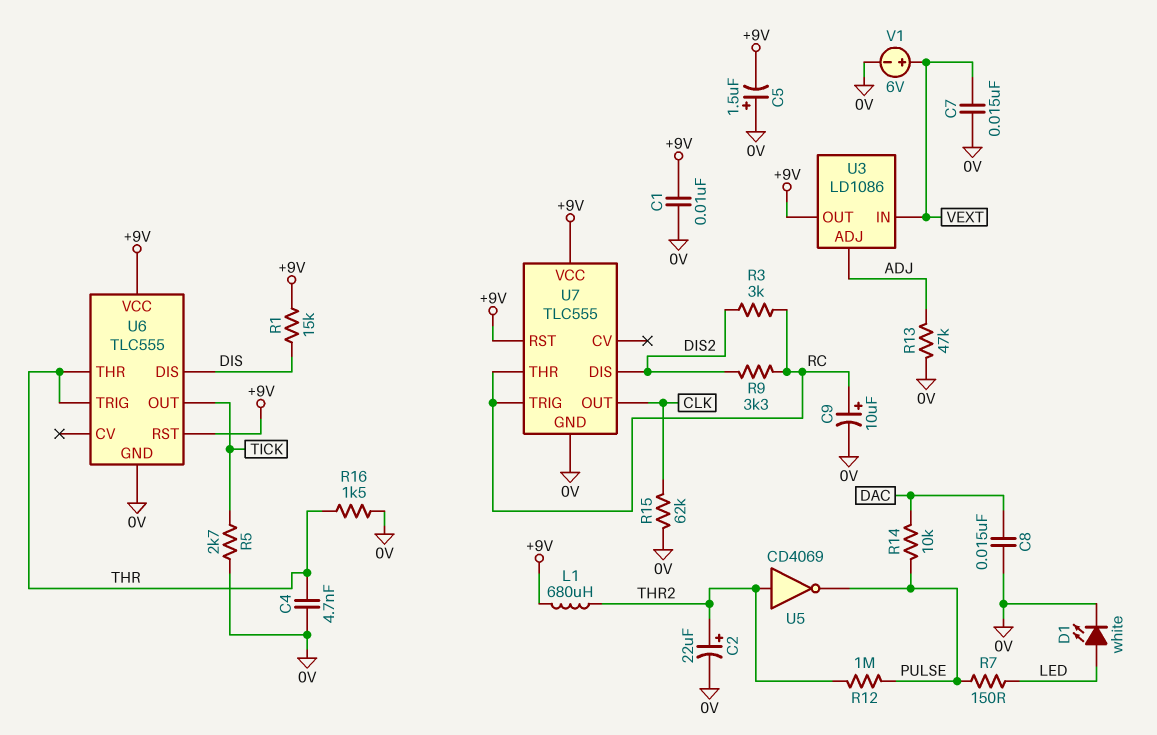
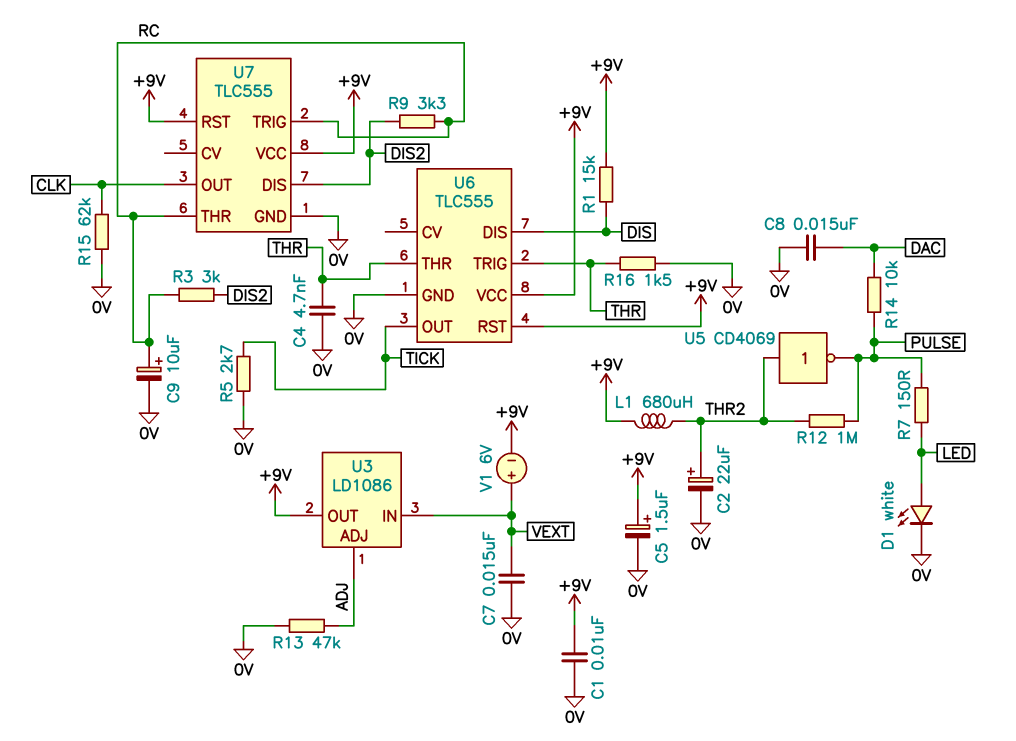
C5: 1.5uF (plus 0V, minus +9V) -> 1.5uF (plus +9V, minus 0V)
V1: 6V (plus VEXT, minus 0V) -> 6V (plus VEXT, minus +9V)

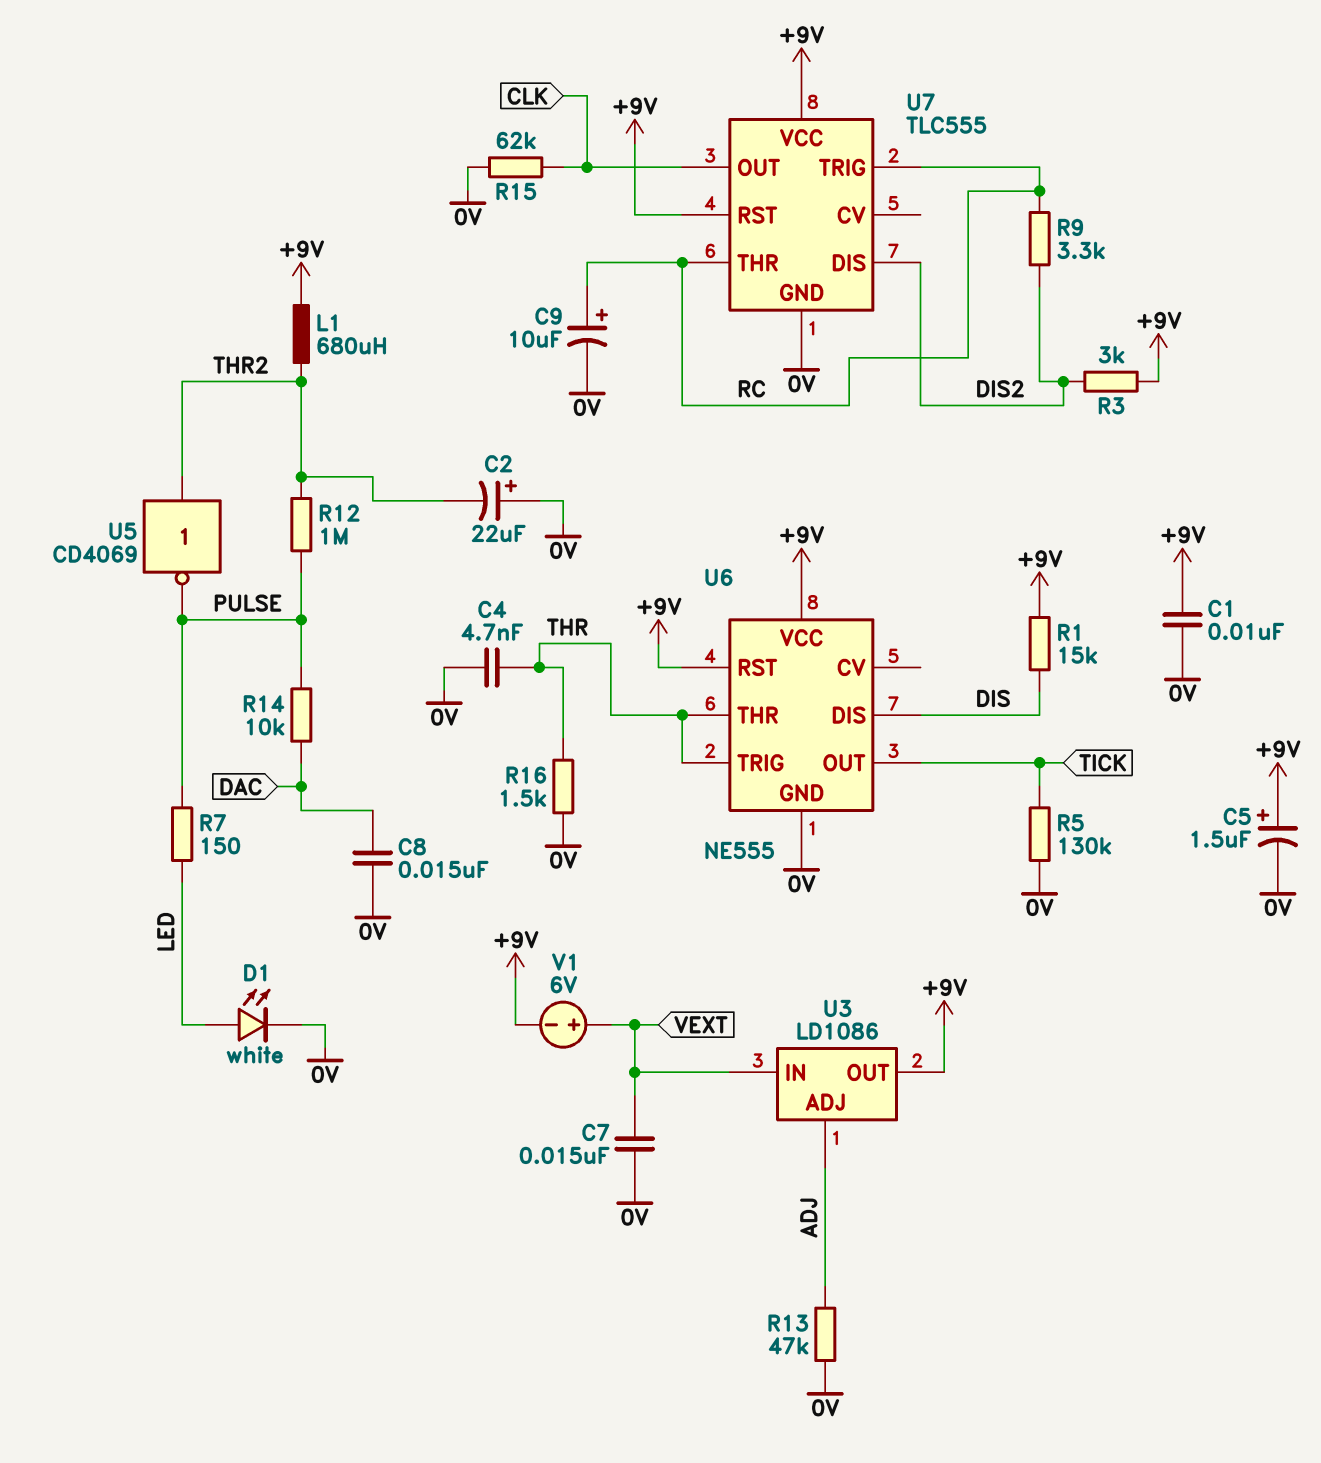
C2: 22uF (plus THR2, minus 0V) -> 22uF (plus 0V, minus THR2)
R3: 3k (DIS2, RC) -> 3k (+9V, DIS2)
R5: 2.7k (0V, TICK) -> 130k (0V, TICK)
U6: TLC555 -> NE555

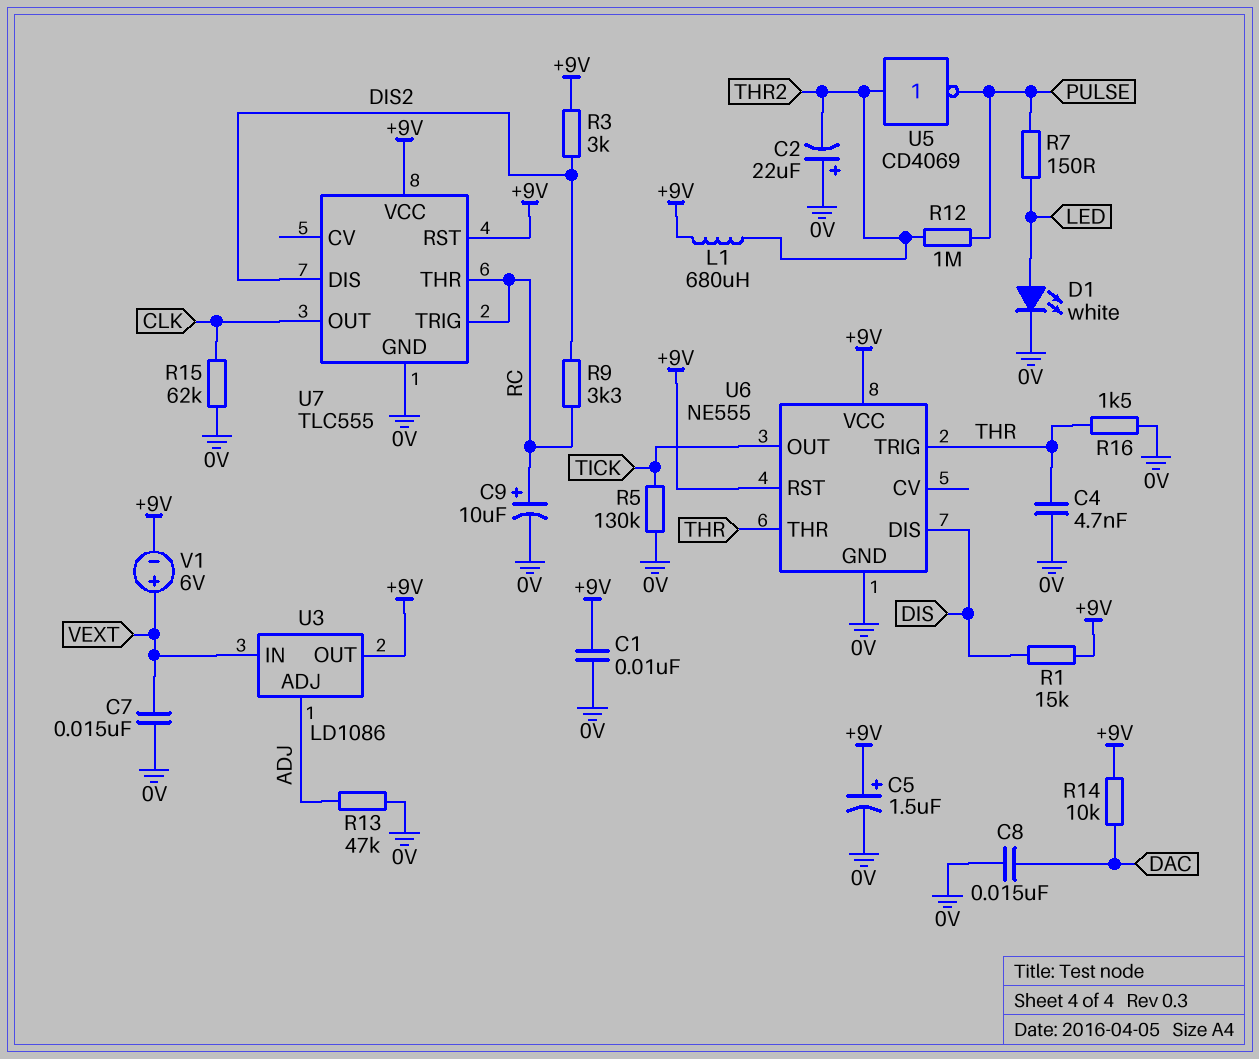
R14: 10k (DAC, PULSE) -> 10k (+9V, DAC)

